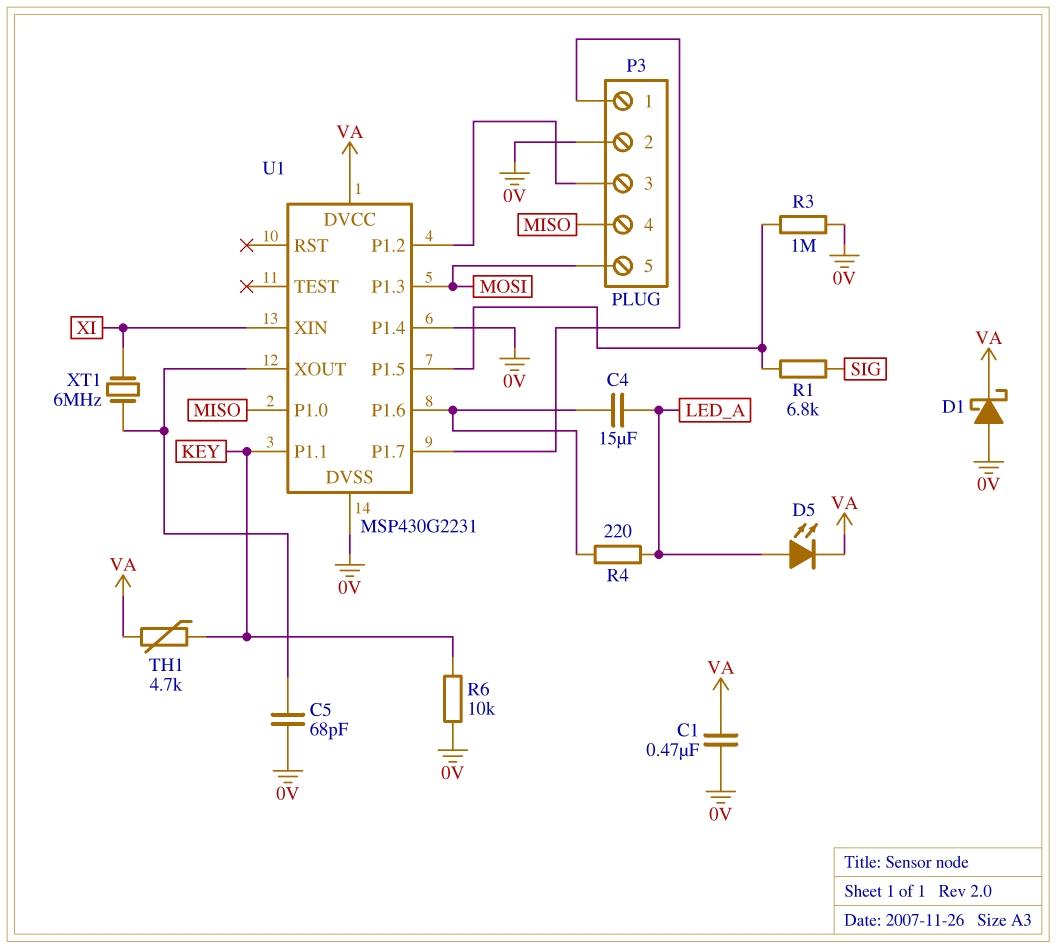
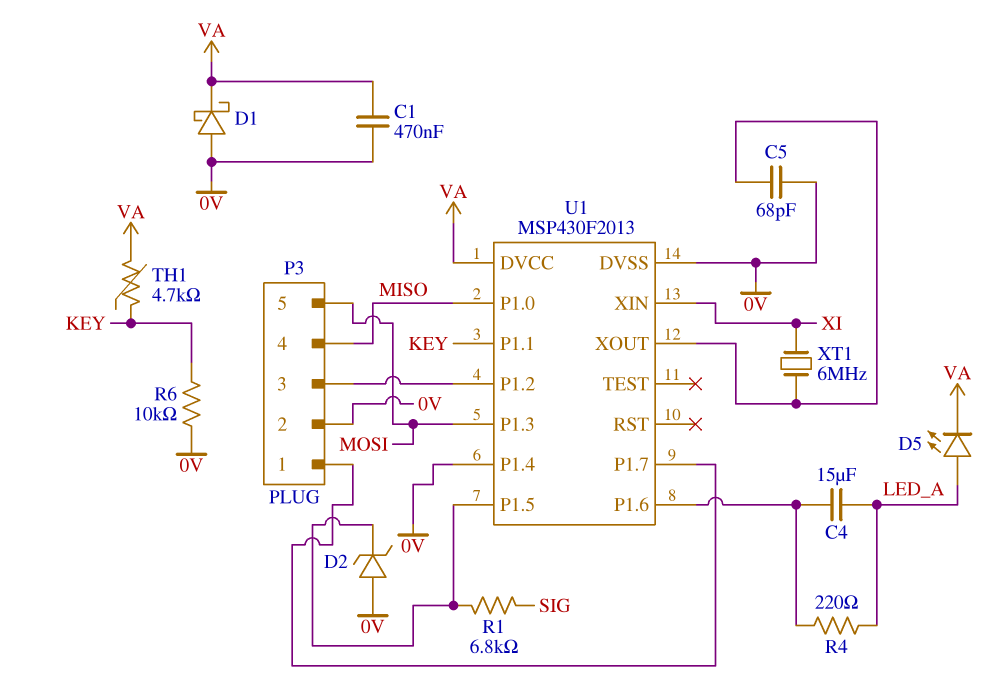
D2: none -> zener (A 0V, K U1/P1.5)
R3: 1M (0V, U1/P1.5) -> none
U1: MSP430G2231 -> MSP430F2013

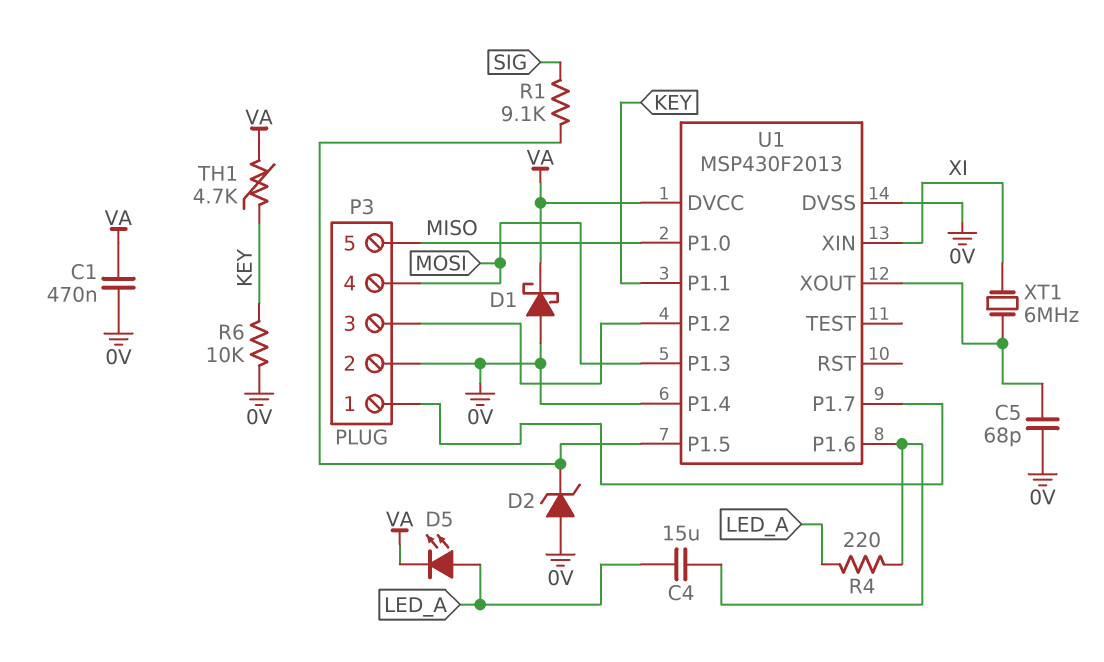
P3 pin 4: MISO -> MOSI
P3 pin 5: MOSI -> MISO
R1: 6.8k (SIG, U1/P1.5) -> 9.1k (SIG, U1/P1.5)

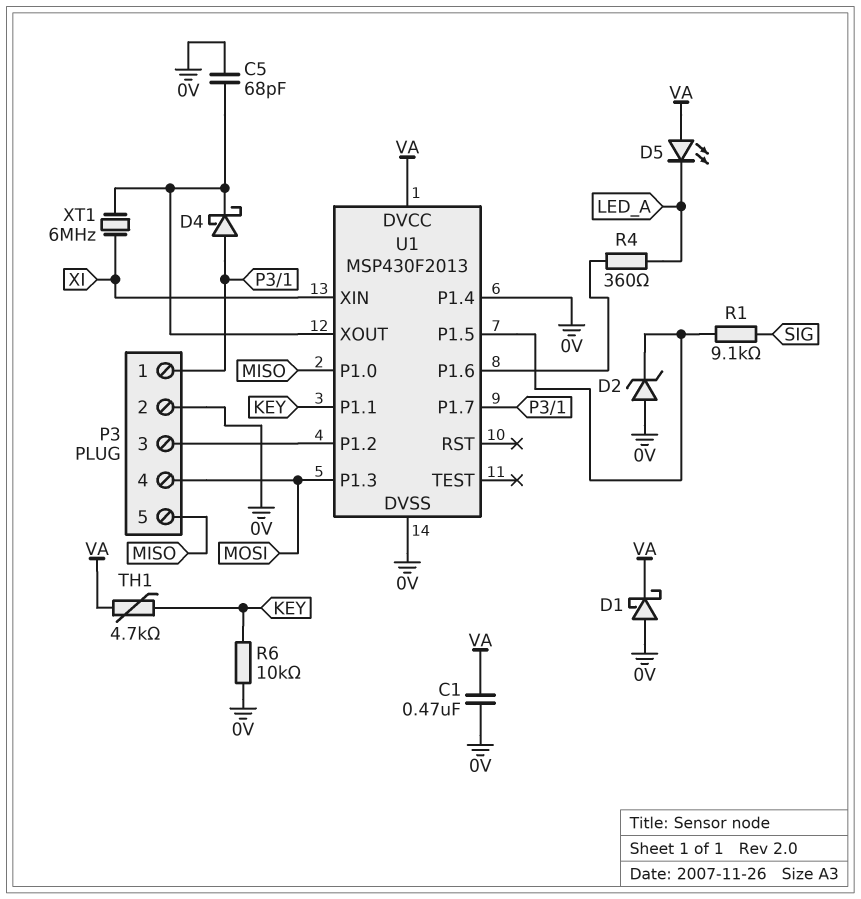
C4: 15uF (LED_A, U1/P1.6) -> none
D4: none -> schottky (A P3/1, K U1/XOUT)
D5: LED (A LED_A, K VA) -> LED (A VA, K LED_A)
R4: 220 (LED_A, U1/P1.6) -> 360 (LED_A, U1/P1.6)

